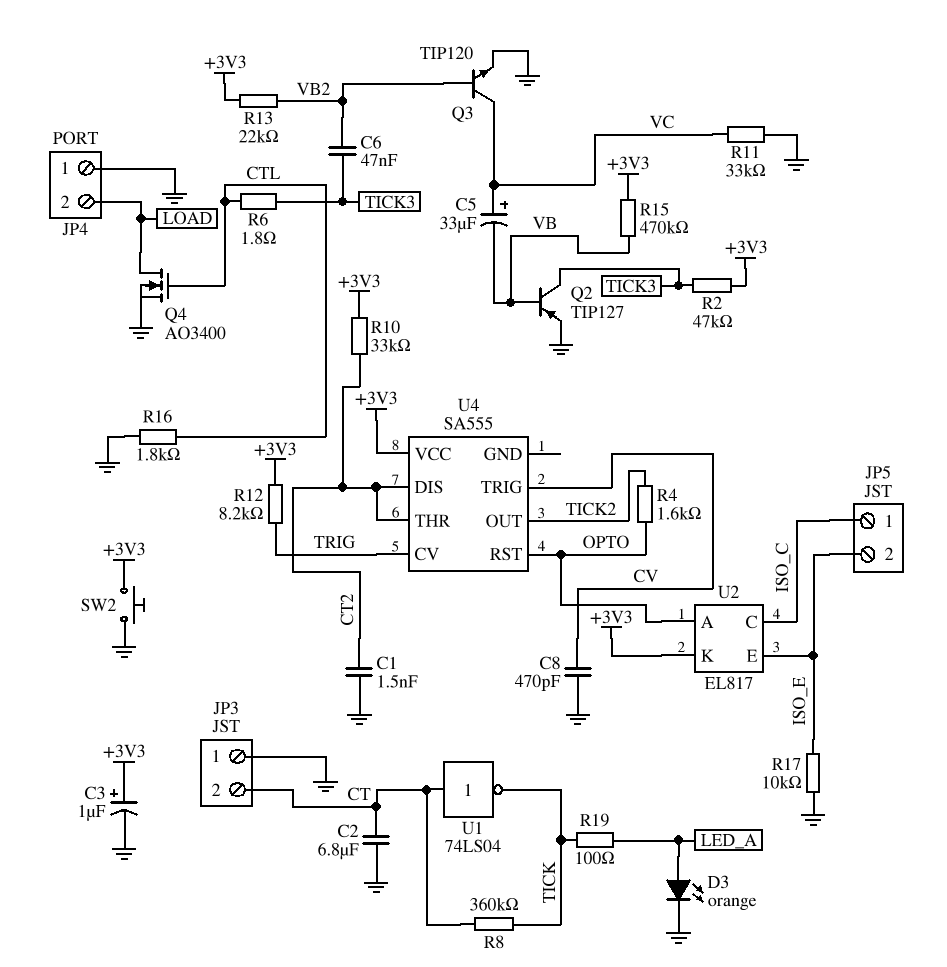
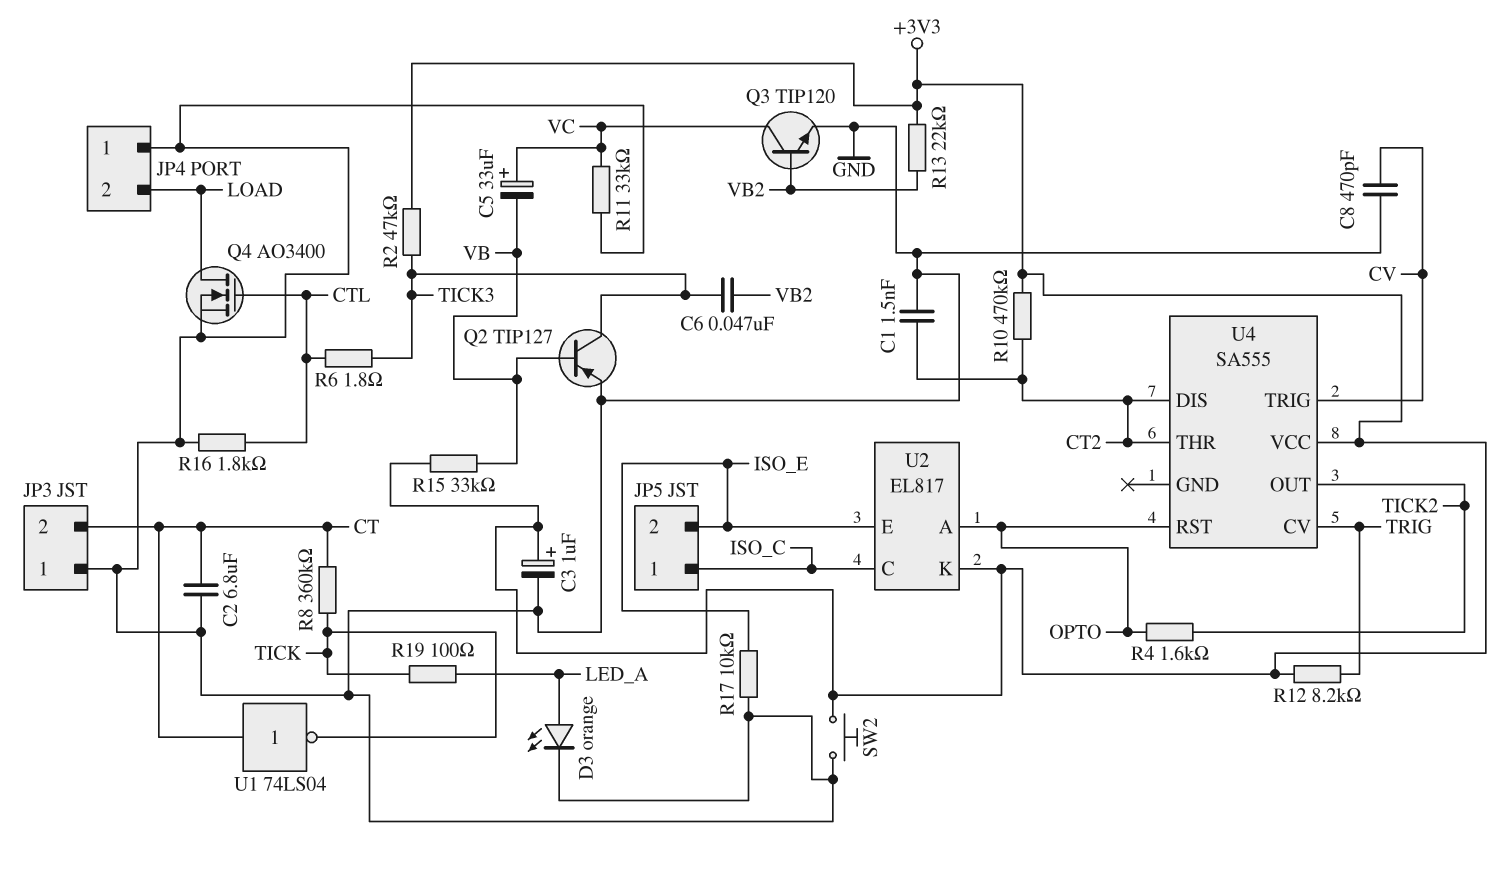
R10: 33k (+3V3, CT2) -> 470k (+3V3, CT2)
R15: 470k (+3V3, VB) -> 33k (+3V3, VB)

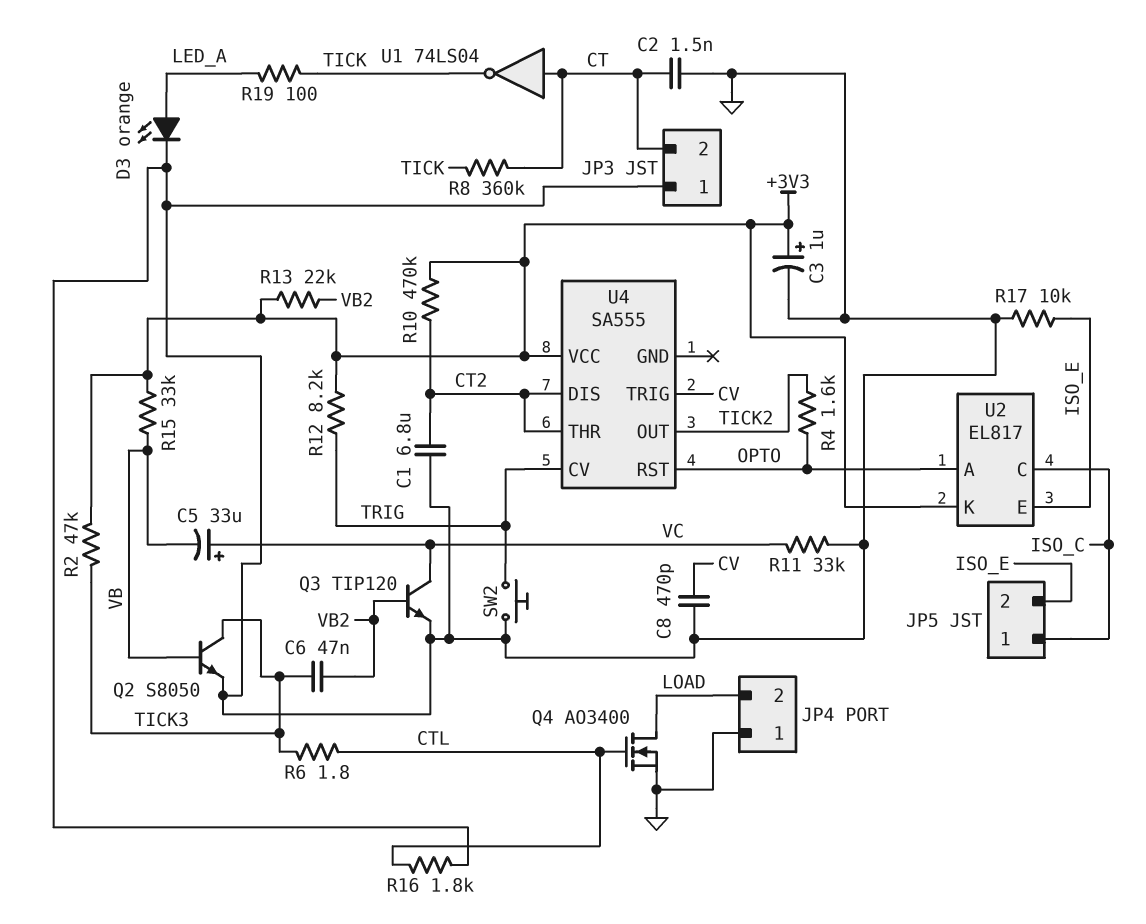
C1: 1.5nF (CT2, GND) -> 6.8uF (CT2, GND)
C2: 6.8uF (CT, GND) -> 1.5nF (CT, GND)
Q2: PNP TIP127 (B VB, C TICK3, E GND) -> NPN S8050 (B VB, C TICK3, E GND)
SW2: button (+3V3, GND) -> button (GND, TRIG)

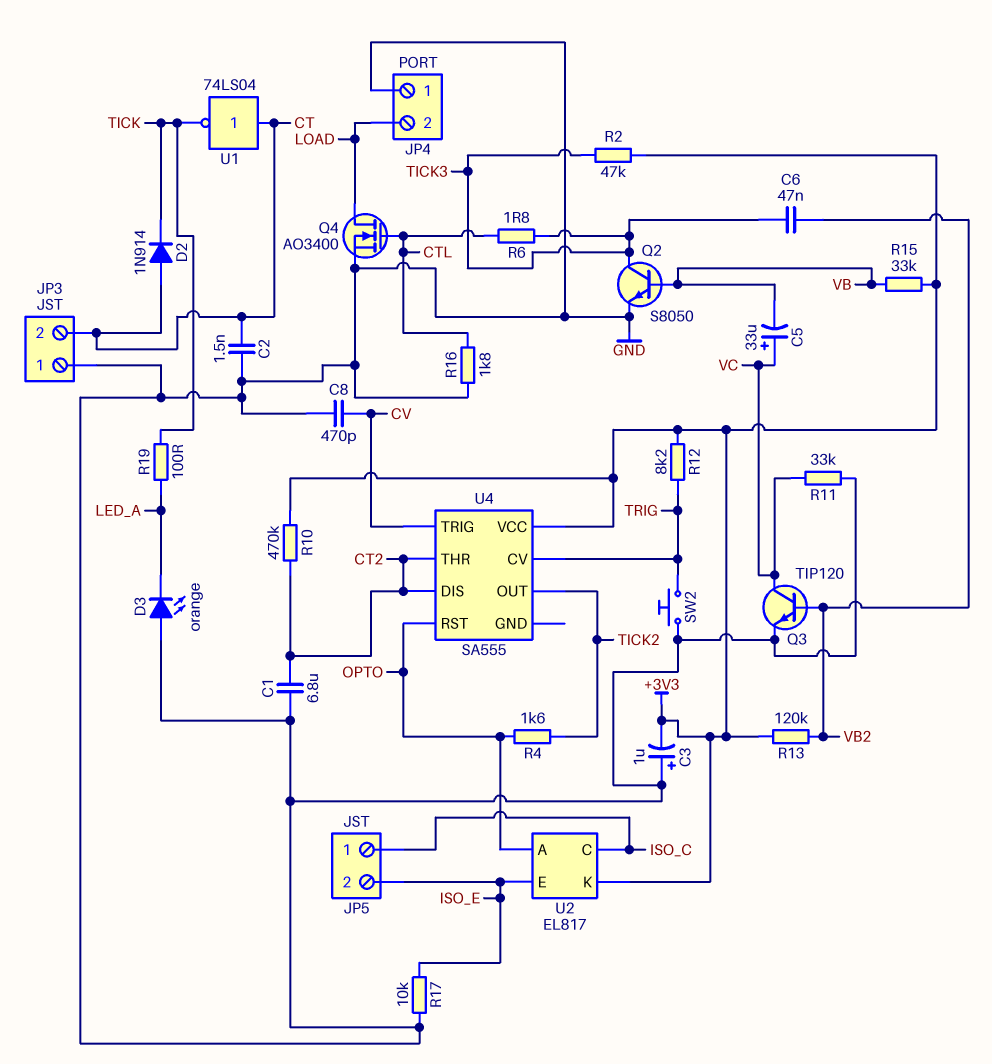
C3: 1uF (plus +3V3, minus GND) -> 1uF (plus GND, minus +3V3)
D2: none -> diode 1N914 (A CT, K TICK)
D3: LED orange (A LED_A, K GND) -> LED orange (A GND, K LED_A)
R8: 360k (CT, TICK) -> none
R13: 22k (+3V3, VB2) -> 120k (+3V3, VB2)

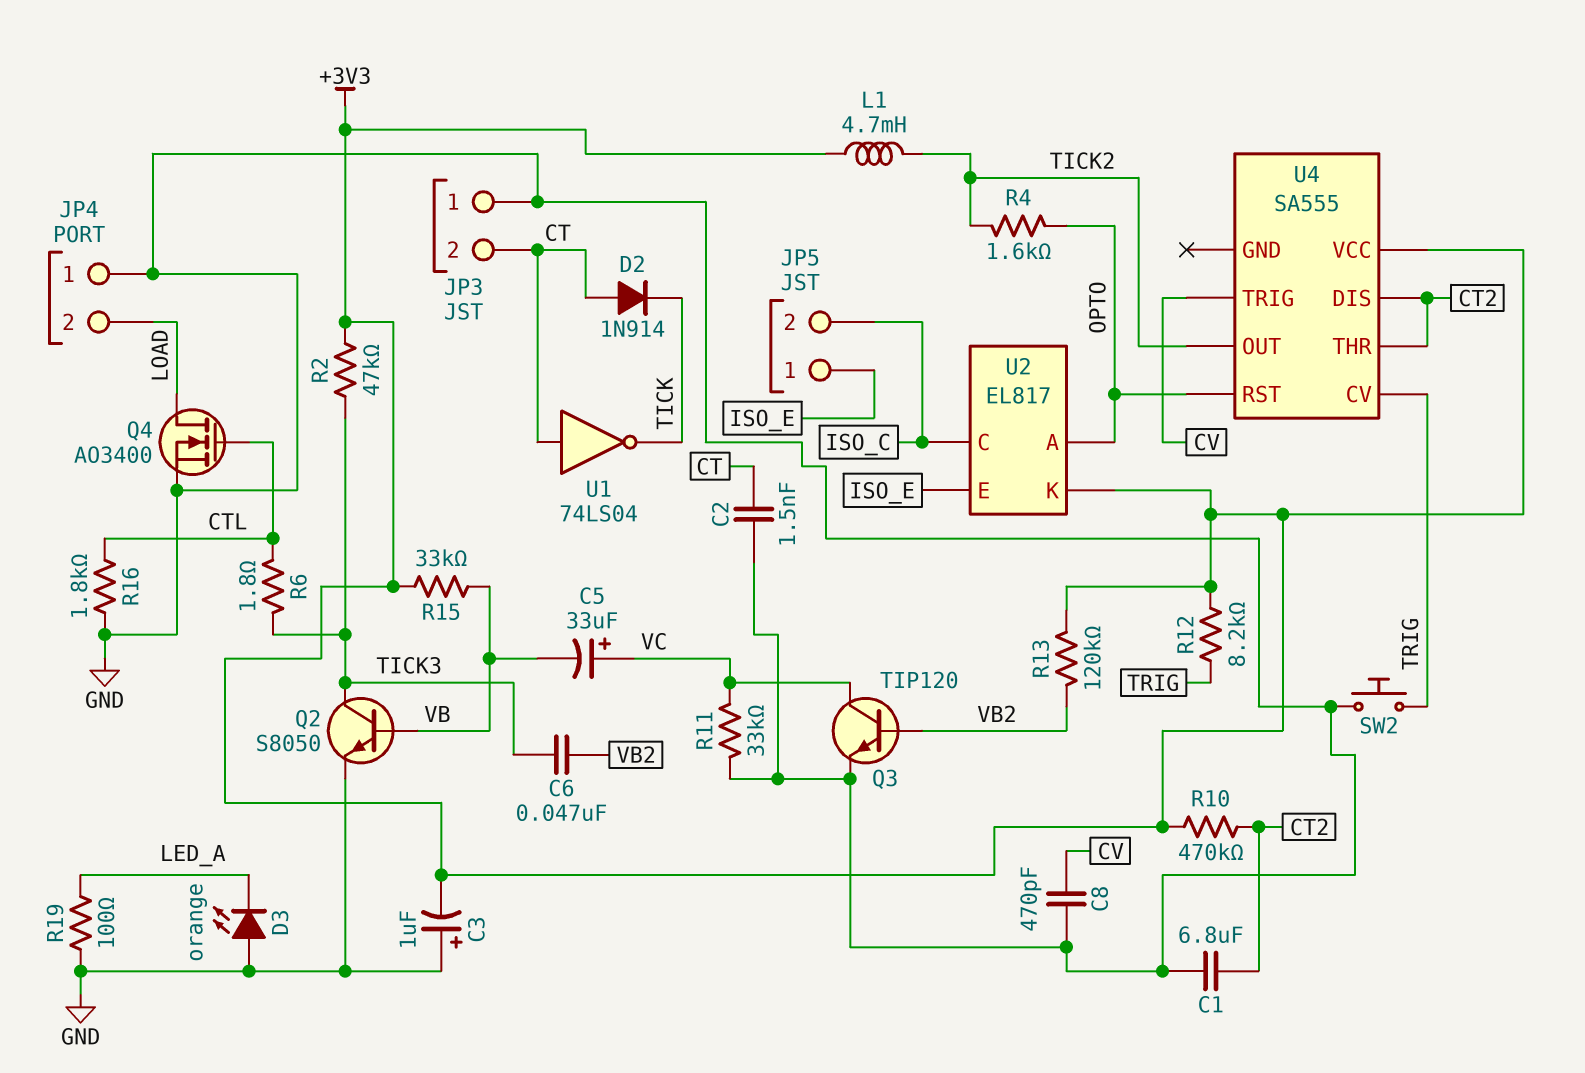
JP5 pin 1: ISO_C -> ISO_E
JP5 pin 2: ISO_E -> ISO_C
L1: none -> 4.7mH (+3V3, TICK2)
R17: 10k (GND, ISO_E) -> none
R19: 100 (LED_A, TICK) -> 100 (GND, LED_A)

